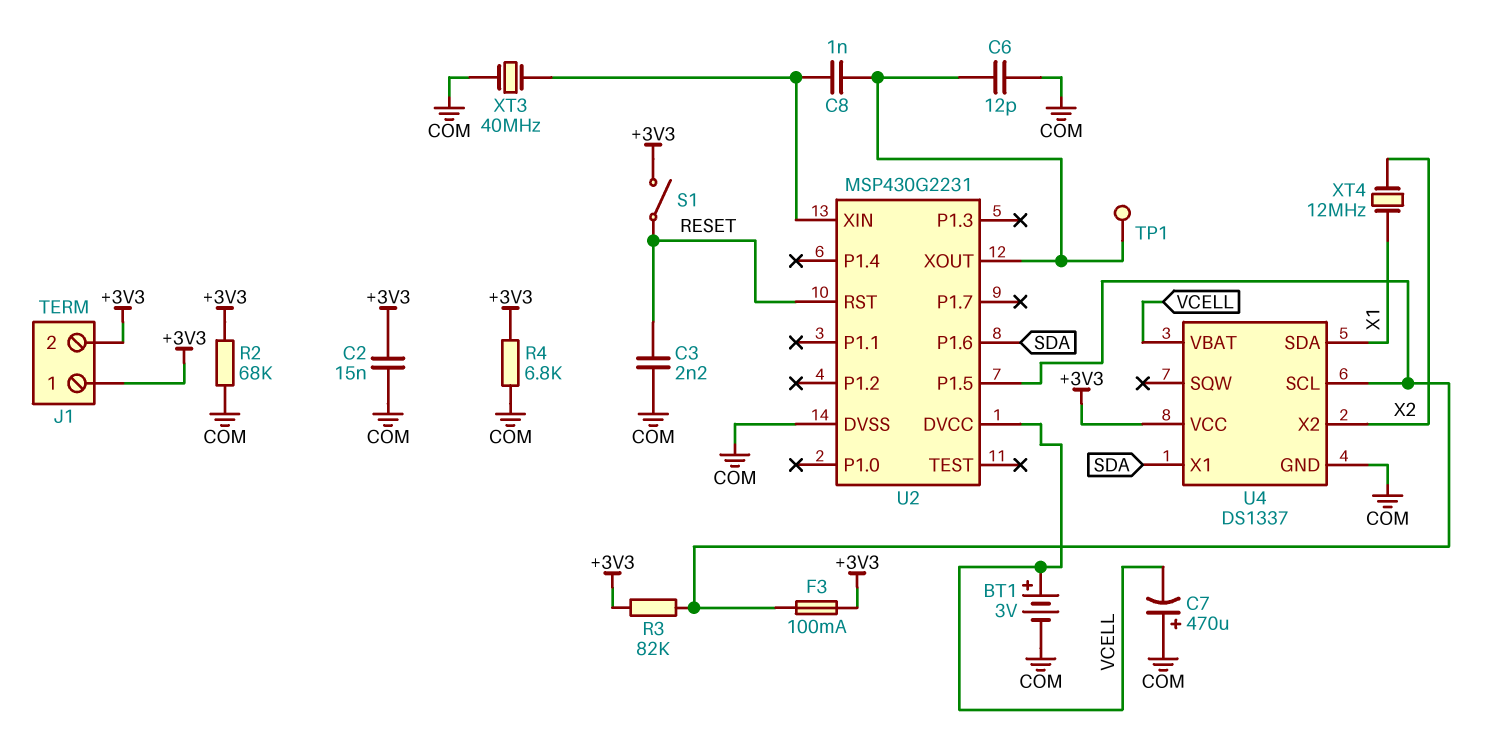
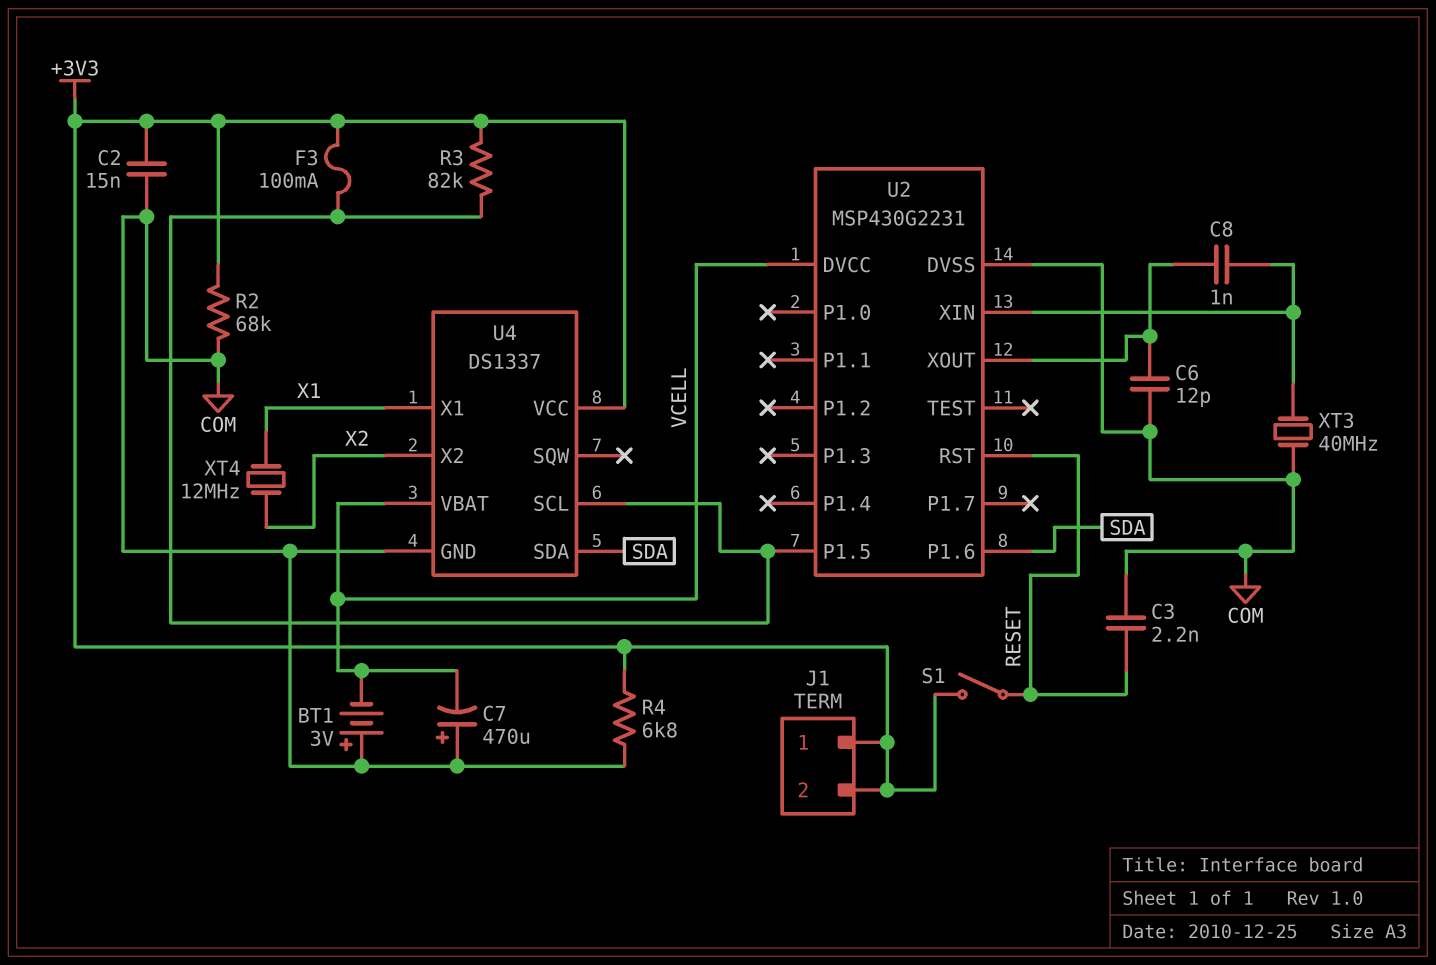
BT1: 3V (plus VCELL, minus COM) -> 3V (plus COM, minus VCELL)
TP1: test point (U2/XOUT) -> none
U4 pin SDA: X1 -> SDA
U4 pin X1: SDA -> X1

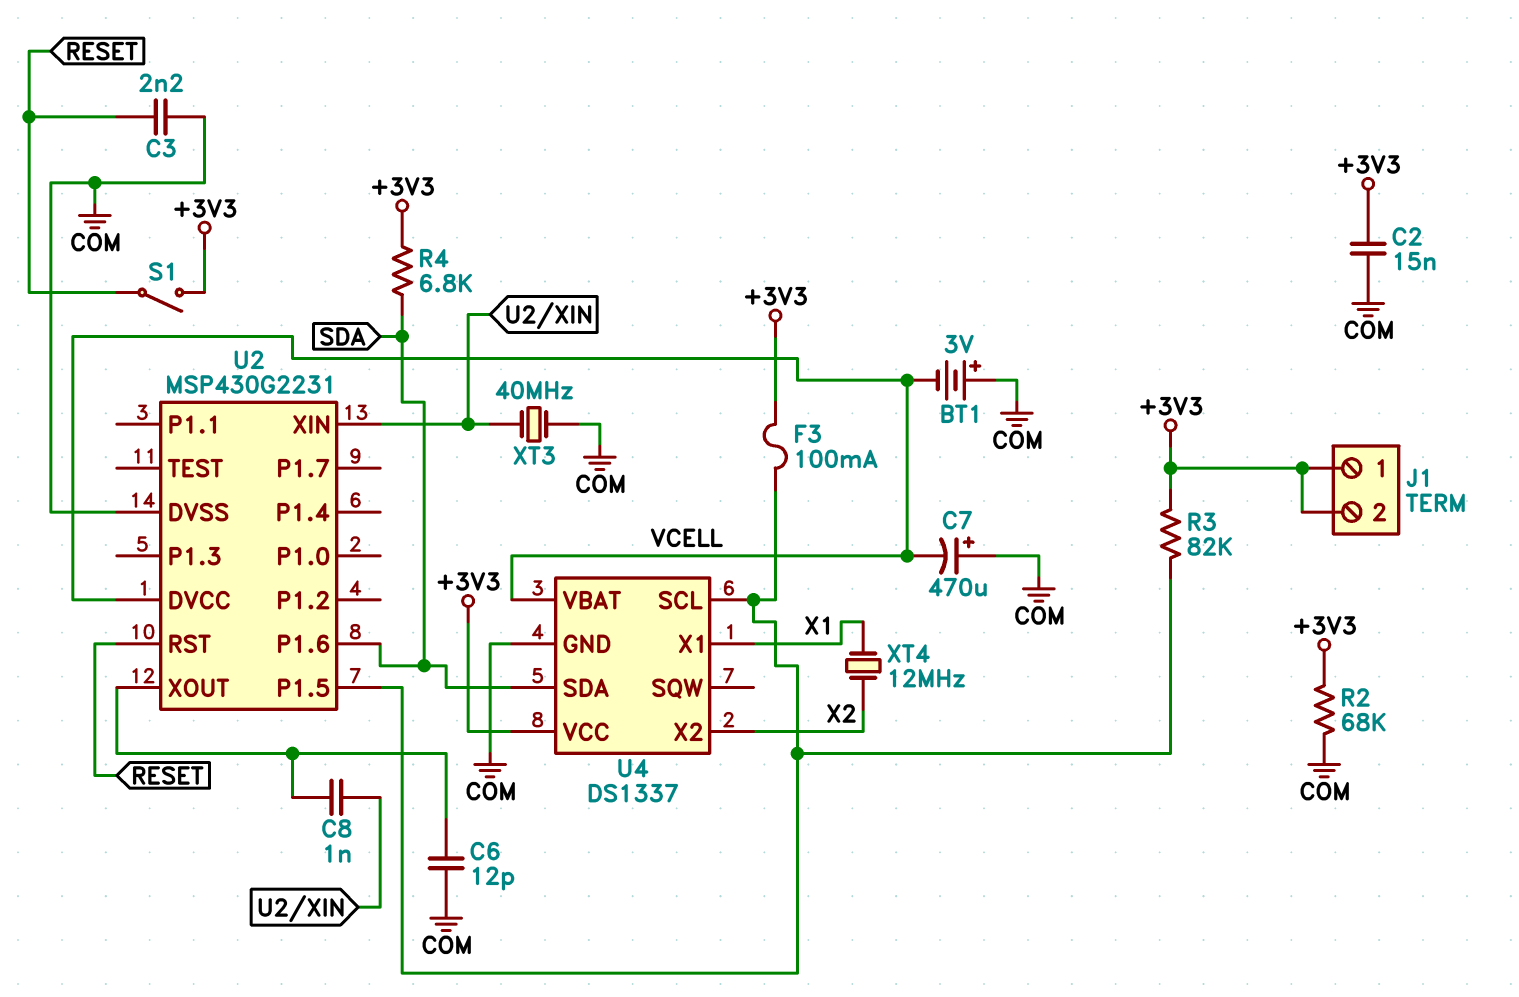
R4: 6.8k (+3V3, COM) -> 6.8k (+3V3, SDA)

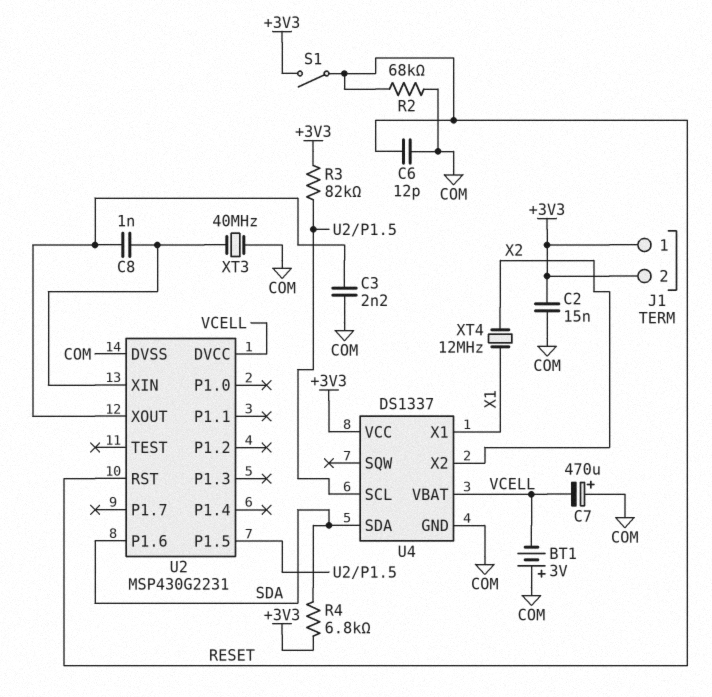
C3: 2.2nF (COM, RESET) -> 2.2nF (COM, U2/XOUT)
C6: 12pF (COM, U2/XOUT) -> 12pF (COM, RESET)
F3: 100mA (+3V3, U2/P1.5) -> none
R2: 68k (+3V3, COM) -> 68k (COM, RESET)

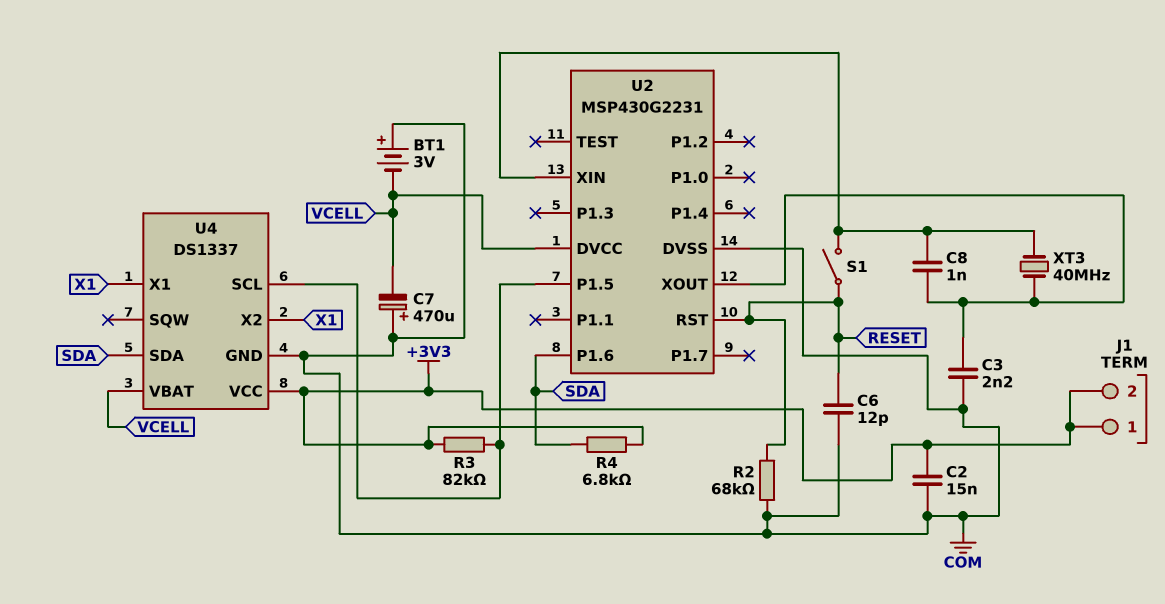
S1: switch (+3V3, RESET) -> switch (RESET, U2/XIN)
U4 pin X2: X2 -> X1
XT3: 40MHz (COM, U2/XIN) -> 40MHz (U2/XIN, U2/XOUT)
XT4: 12MHz (X1, X2) -> none

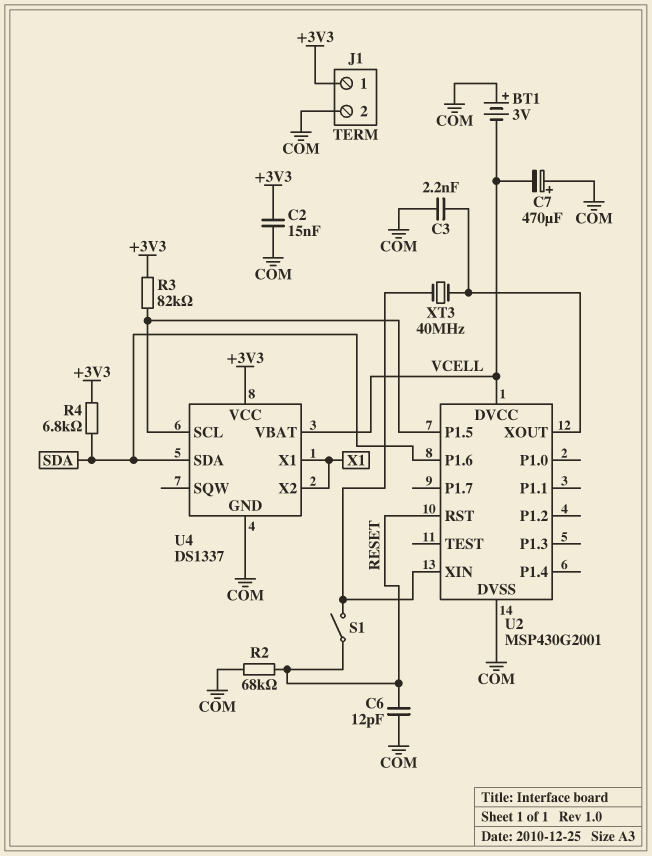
C8: 1nF (U2/XIN, U2/XOUT) -> none
J1 pin 2: +3V3 -> COM
U2: MSP430G2231 -> MSP430G2001

